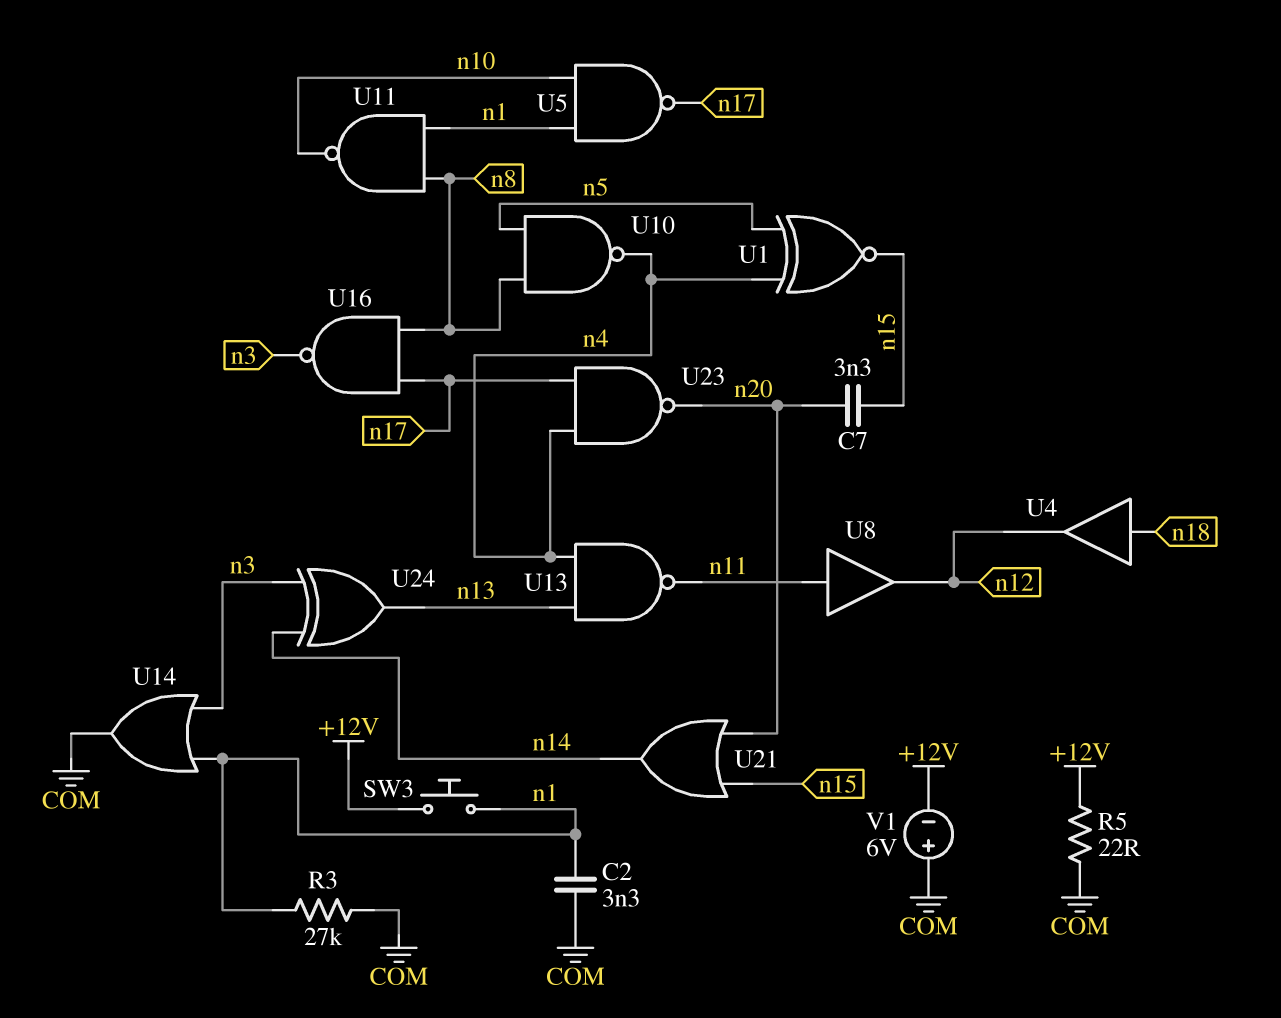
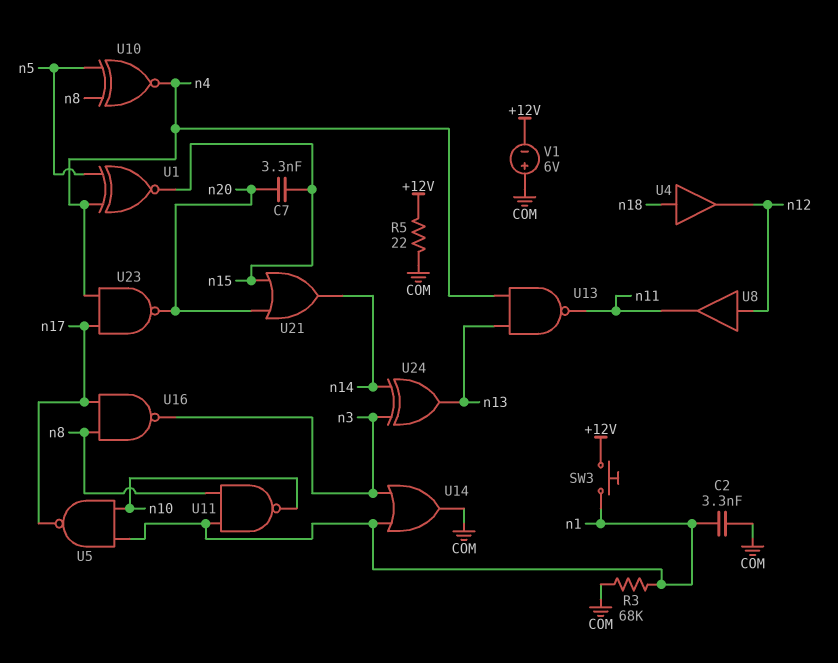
R3: 27k (COM, n1) -> 68k (COM, n1)
U8: buffer (in n11, out n12) -> buffer (in n12, out n11)
U10: NAND (in n5, in n8, out n4) -> XNOR (in n5, in n8, out n4)

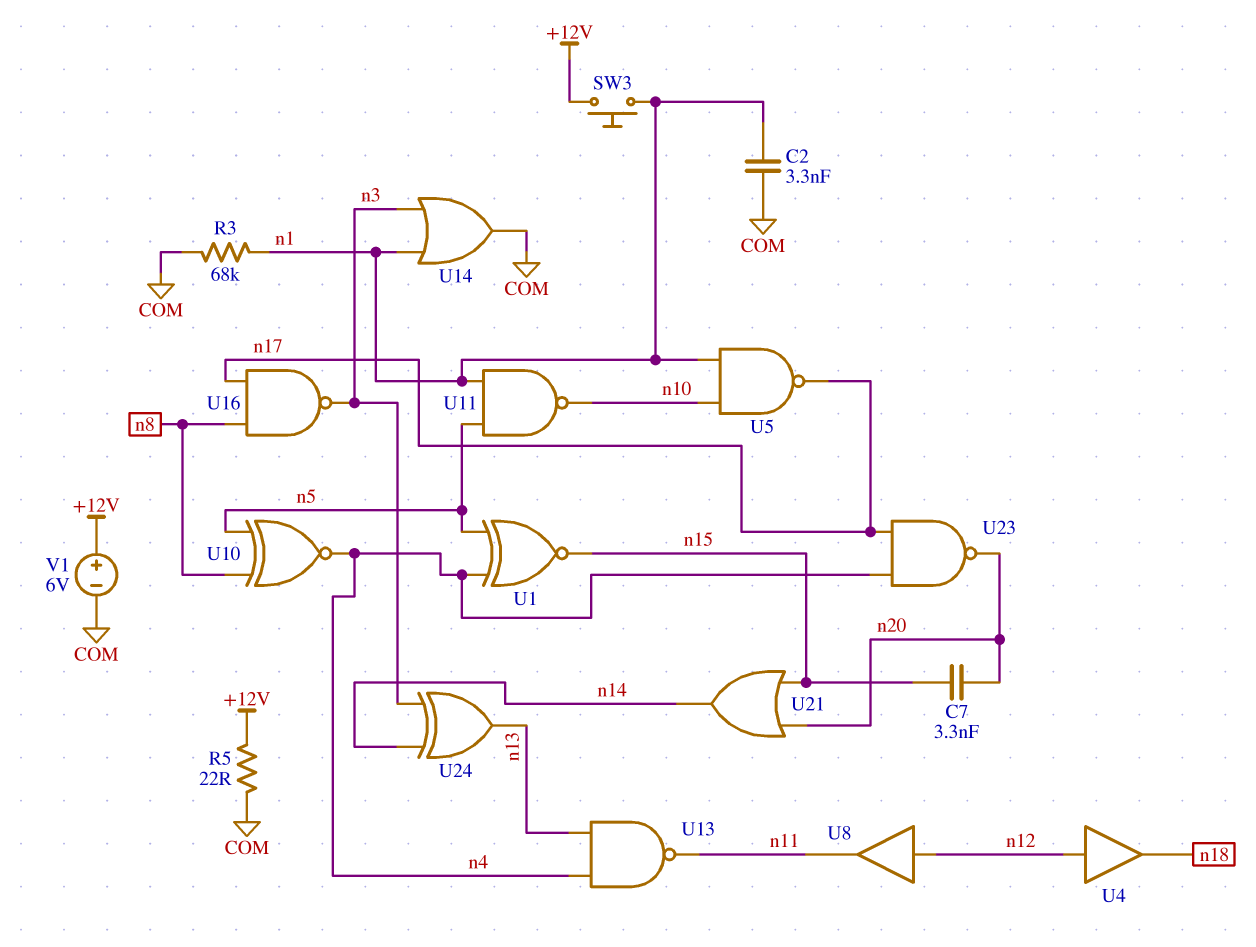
U4: buffer (in n18, out n12) -> buffer (in n12, out n18)
U11: NAND (in n1, in n8, out n10) -> NAND (in n1, in n5, out n10)
V1: 6V (plus COM, minus +12V) -> 6V (plus +12V, minus COM)

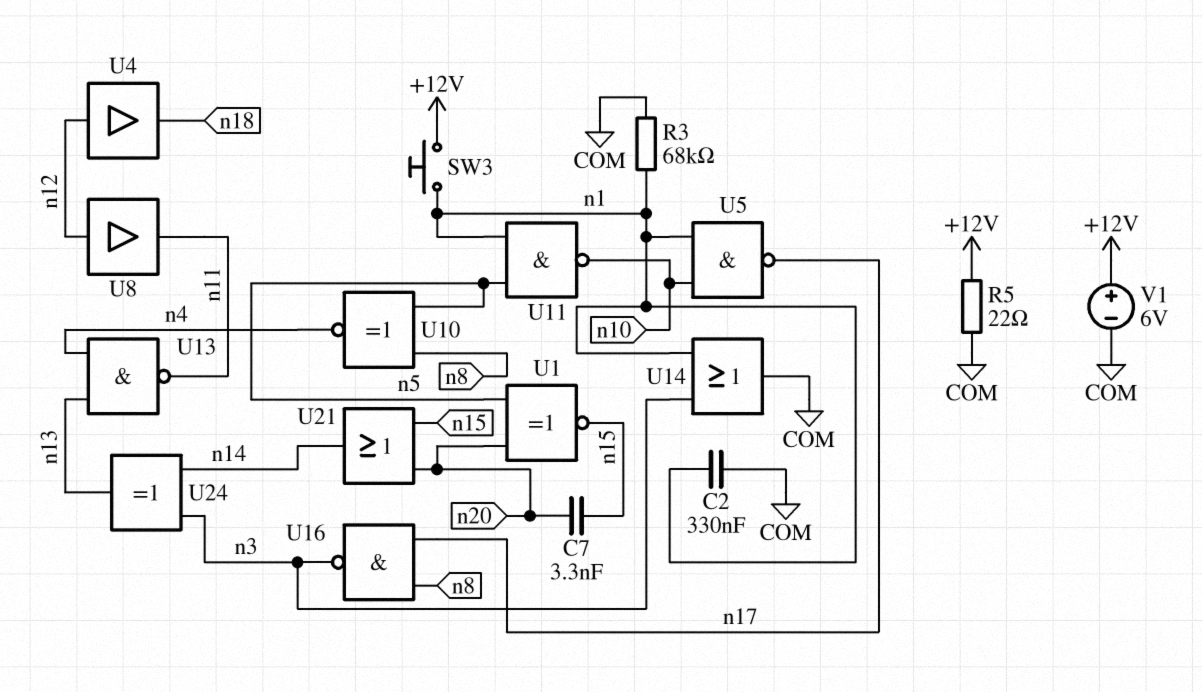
C2: 3.3nF (COM, n1) -> 330nF (COM, n1)
U1: XNOR (in n4, in n5, out n15) -> XNOR (in n5, in n20, out n15)
U23: NAND (in n4, in n17, out n20) -> none

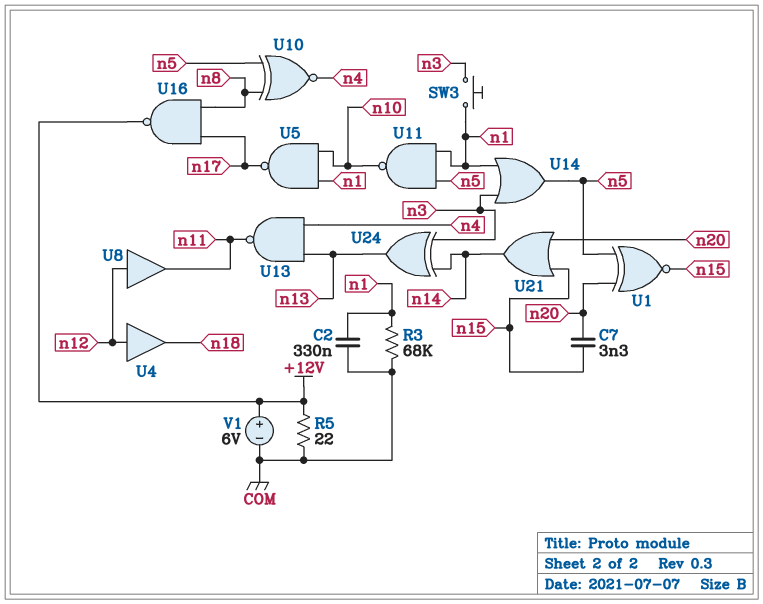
SW3: button (+12V, n1) -> button (n1, n3)
U14: OR (in n1, in n3, out COM) -> OR (in n1, in n3, out n5)
U16: NAND (in n8, in n17, out n3) -> NAND (in n8, in n17, out +12V)

